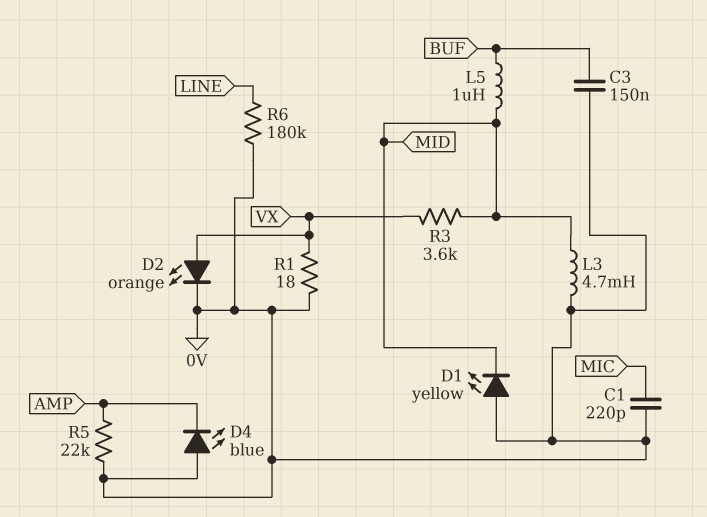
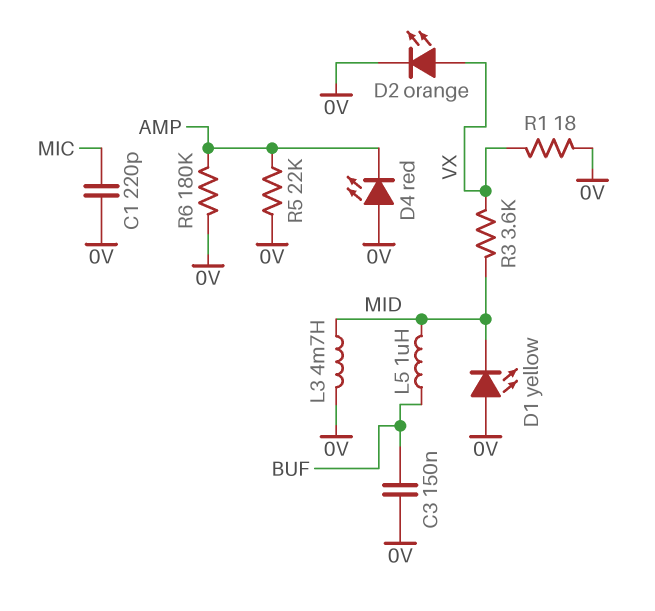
D4: LED blue (A 0V, K AMP) -> LED red (A 0V, K AMP)
R6: 180k (0V, LINE) -> 180k (0V, AMP)

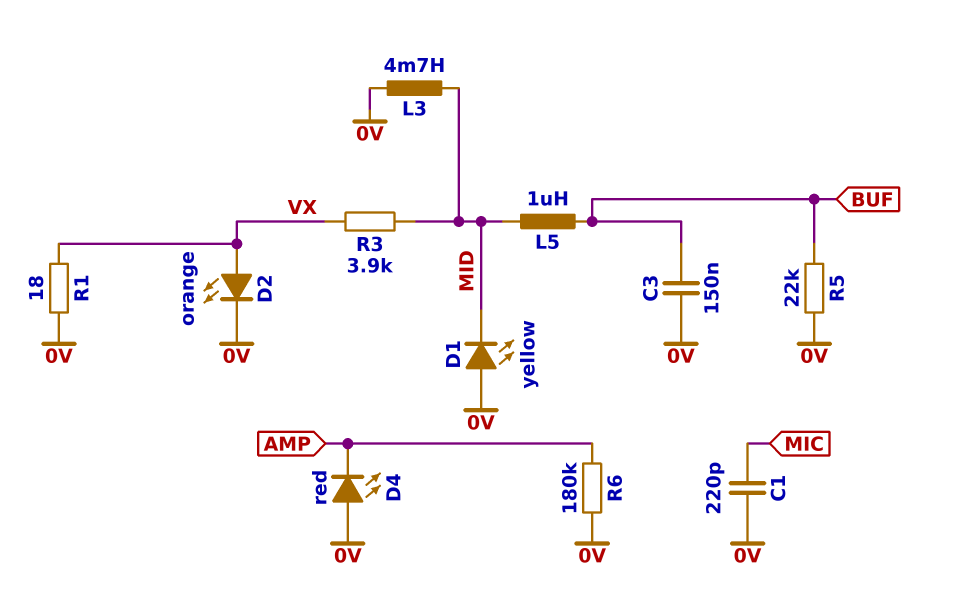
R3: 3.6k (MID, VX) -> 3.9k (MID, VX)
R5: 22k (0V, AMP) -> 22k (0V, BUF)

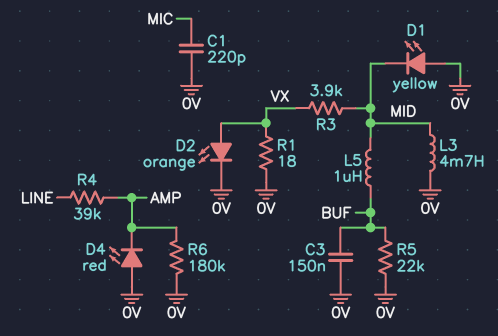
R4: none -> 39k (AMP, LINE)

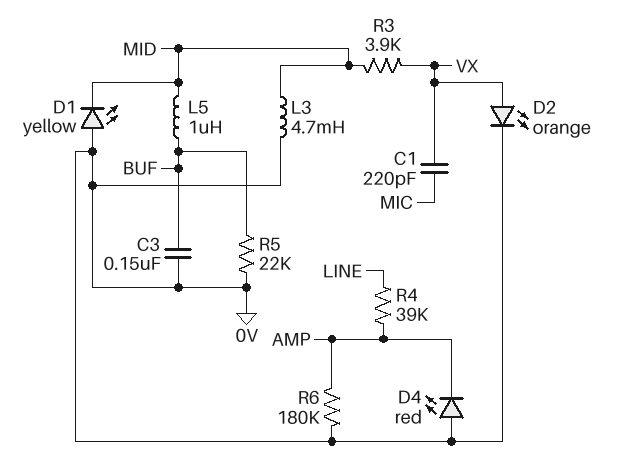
C1: 220pF (0V, MIC) -> 220pF (MIC, VX)
R1: 18 (0V, VX) -> none

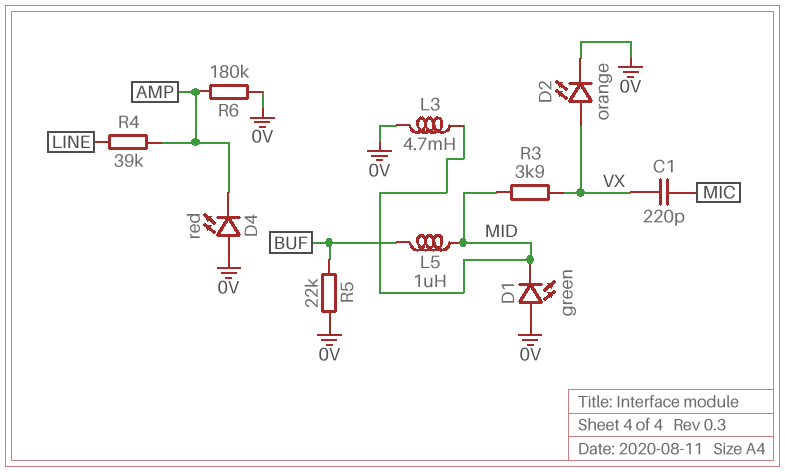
C3: 150nF (0V, BUF) -> none
D1: LED yellow (A 0V, K MID) -> LED green (A 0V, K MID)

